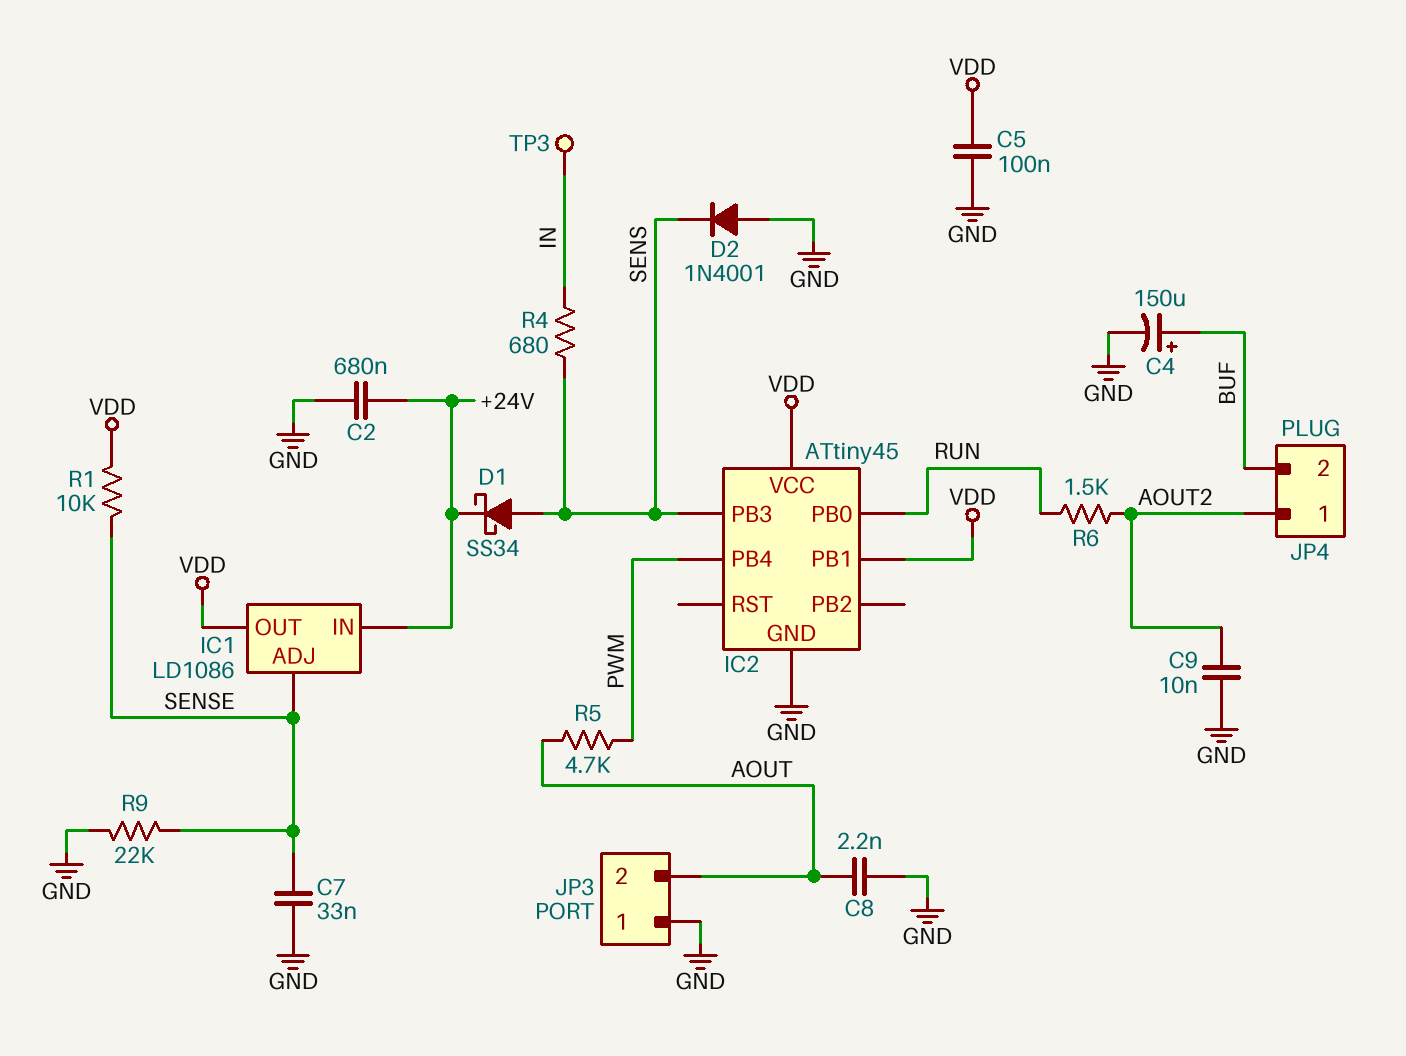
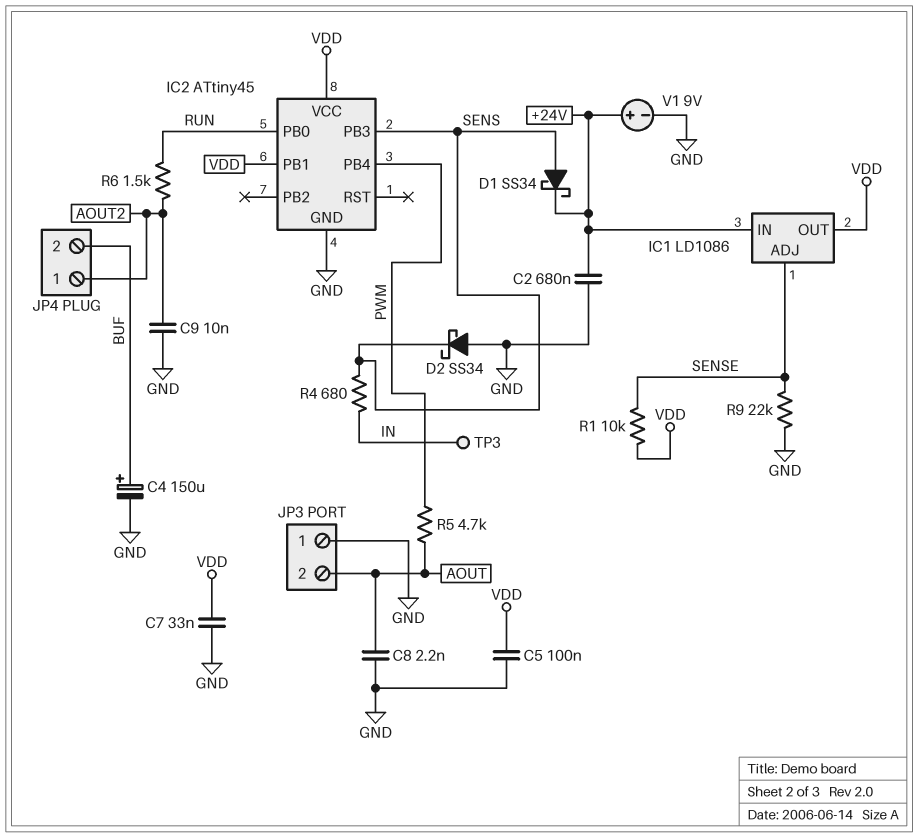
C7: 33nF (GND, SENSE) -> 33nF (GND, VDD)
D2: diode 1N4001 (A GND, K SENS) -> schottky SS34 (A GND, K SENS)
V1: none -> 9V (plus +24V, minus GND)

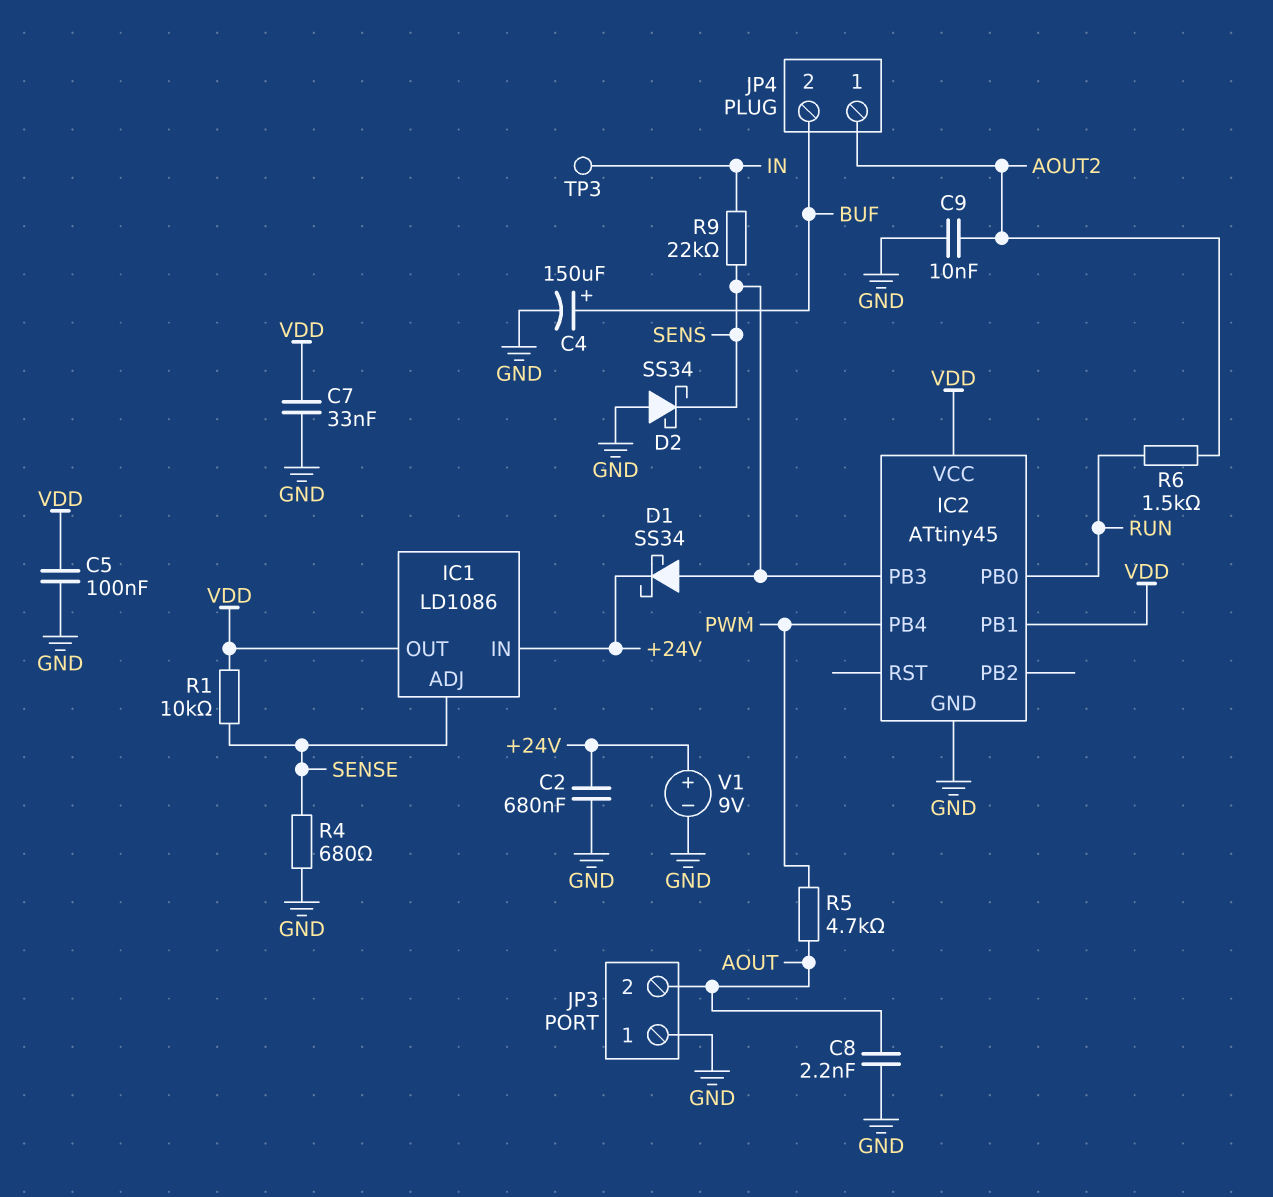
R4: 680 (IN, SENS) -> 680 (GND, SENSE)
R9: 22k (GND, SENSE) -> 22k (IN, SENS)

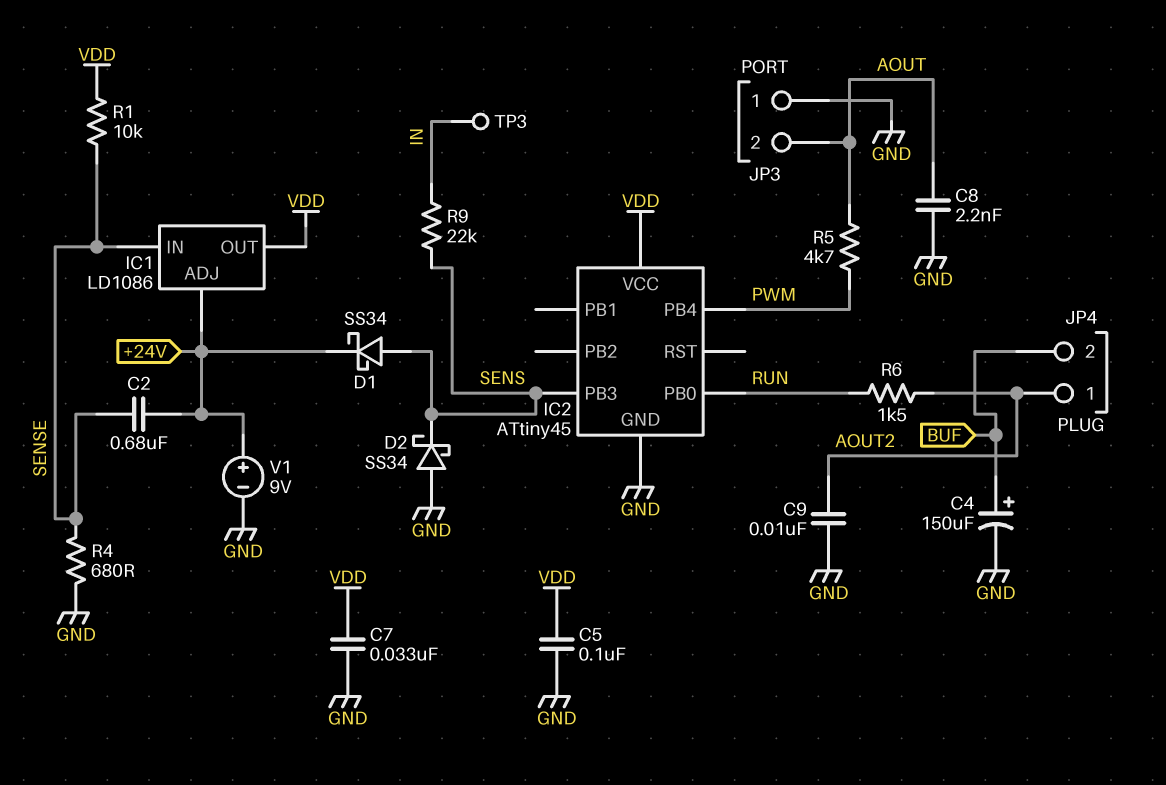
C2: 680nF (+24V, GND) -> 680nF (+24V, SENSE)
IC1 pin ADJ: SENSE -> +24V
IC1 pin IN: +24V -> SENSE
IC2 pin PB1: VDD -> none

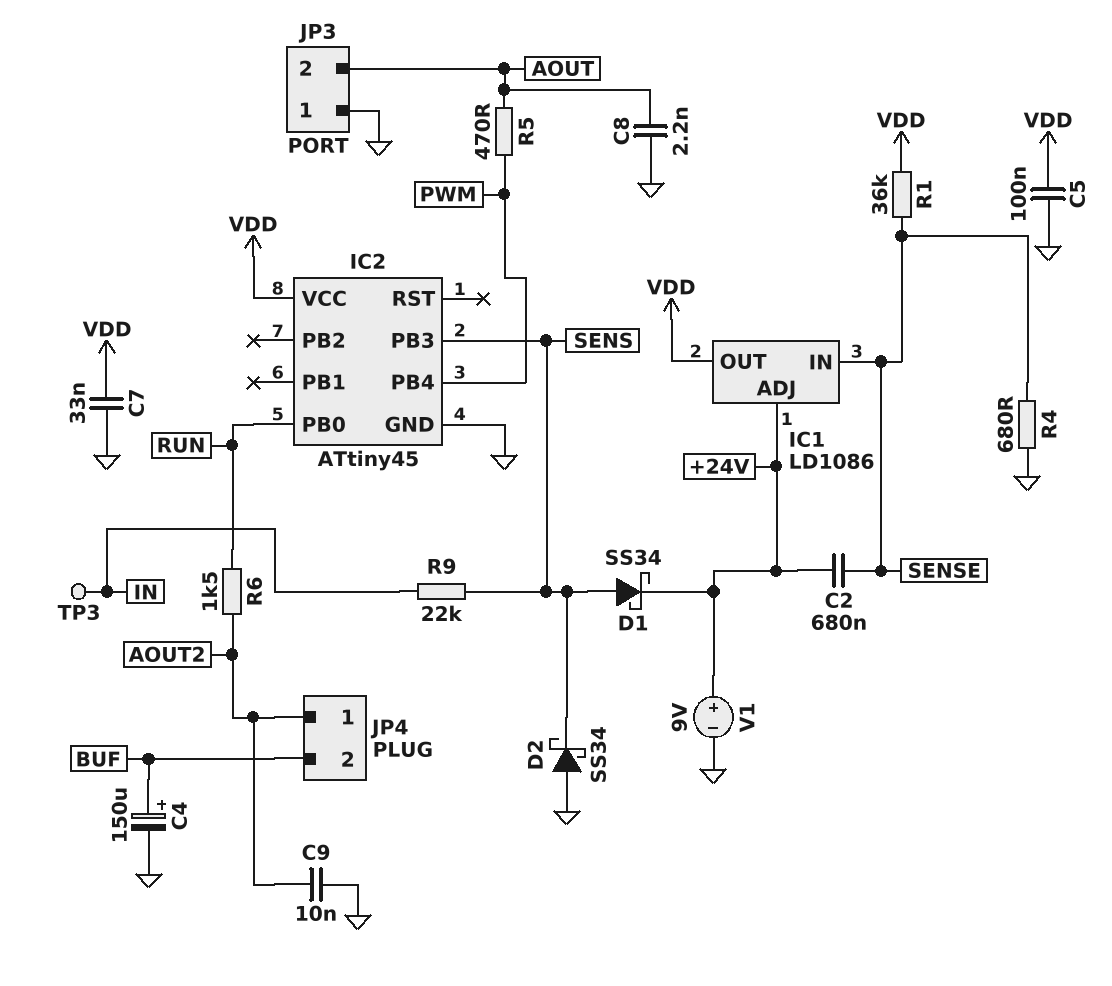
R1: 10k (SENSE, VDD) -> 36k (SENSE, VDD)
R5: 4.7k (AOUT, PWM) -> 470 (AOUT, PWM)

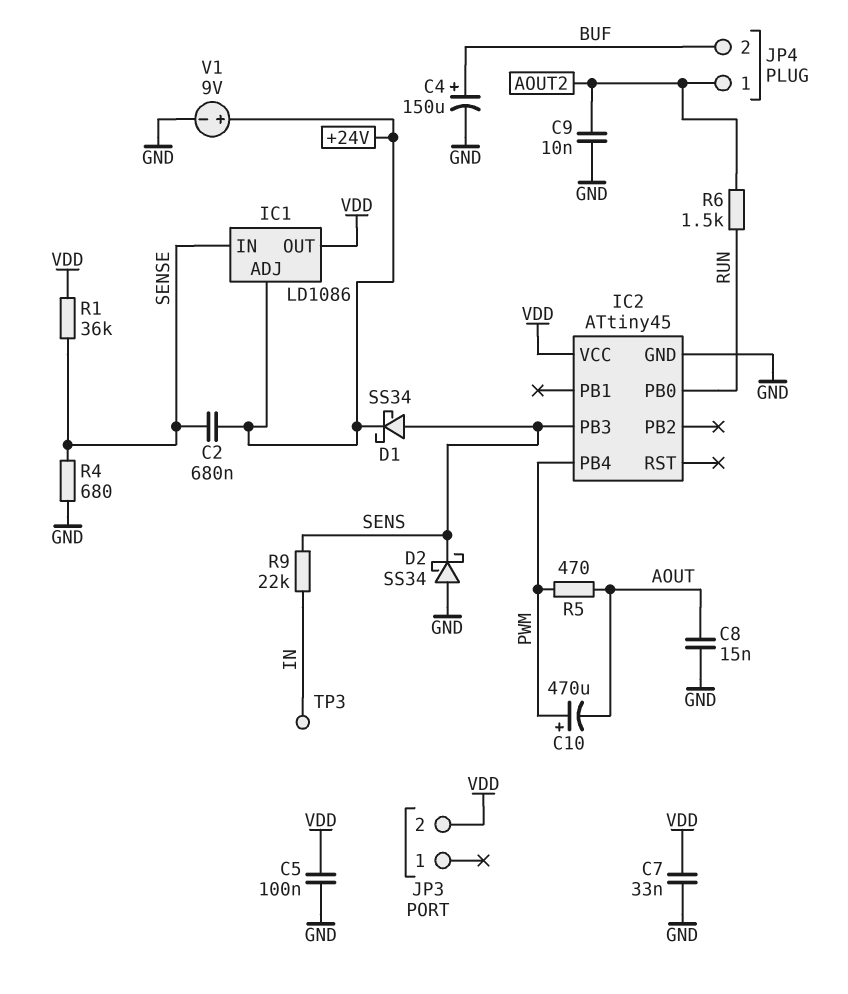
C8: 2.2nF (AOUT, GND) -> 15nF (AOUT, GND)
C10: none -> 470uF (plus PWM, minus AOUT)
JP3 pin 1: GND -> none
JP3 pin 2: AOUT -> VDD

